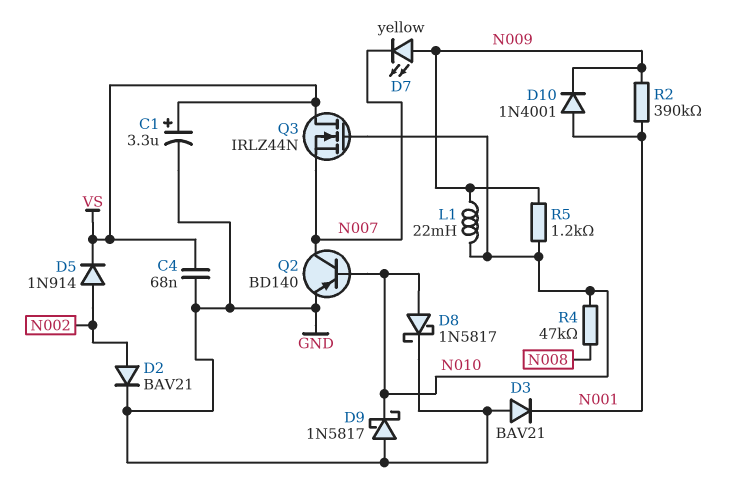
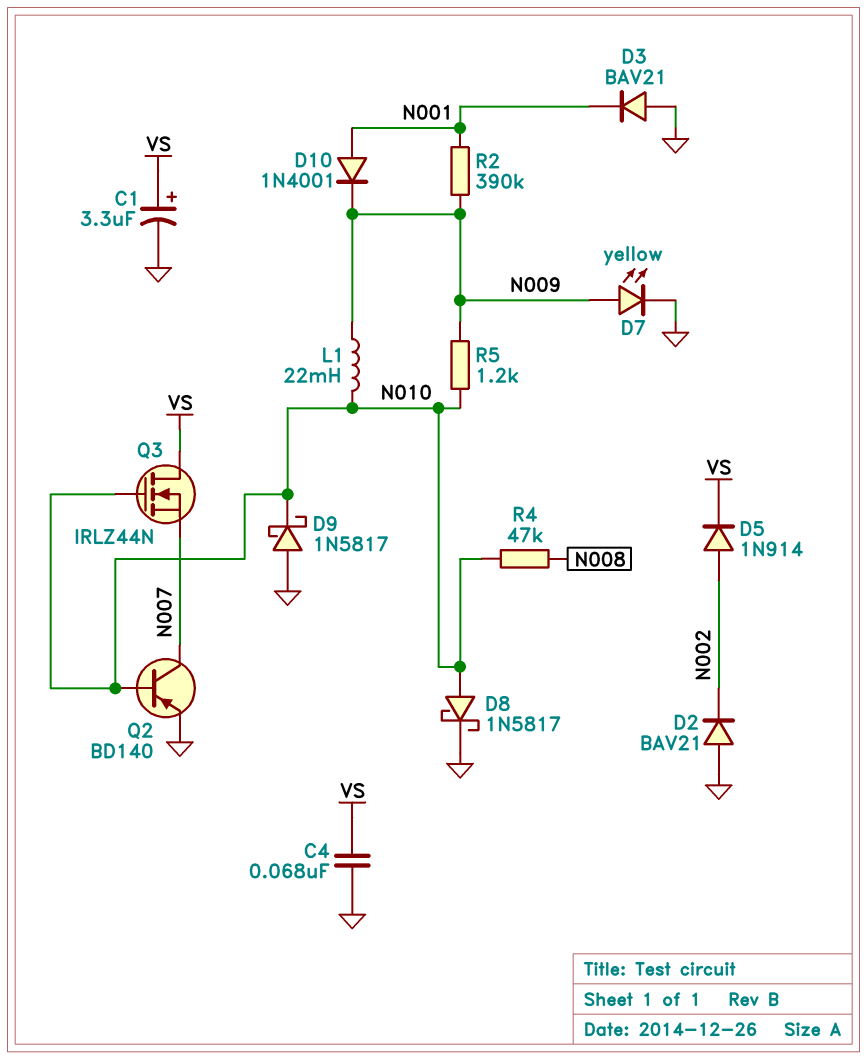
D2: diode BAV21 (A N002, K GND) -> diode BAV21 (A GND, K N002)
D7: LED yellow (A N009, K N007) -> LED yellow (A N009, K GND)

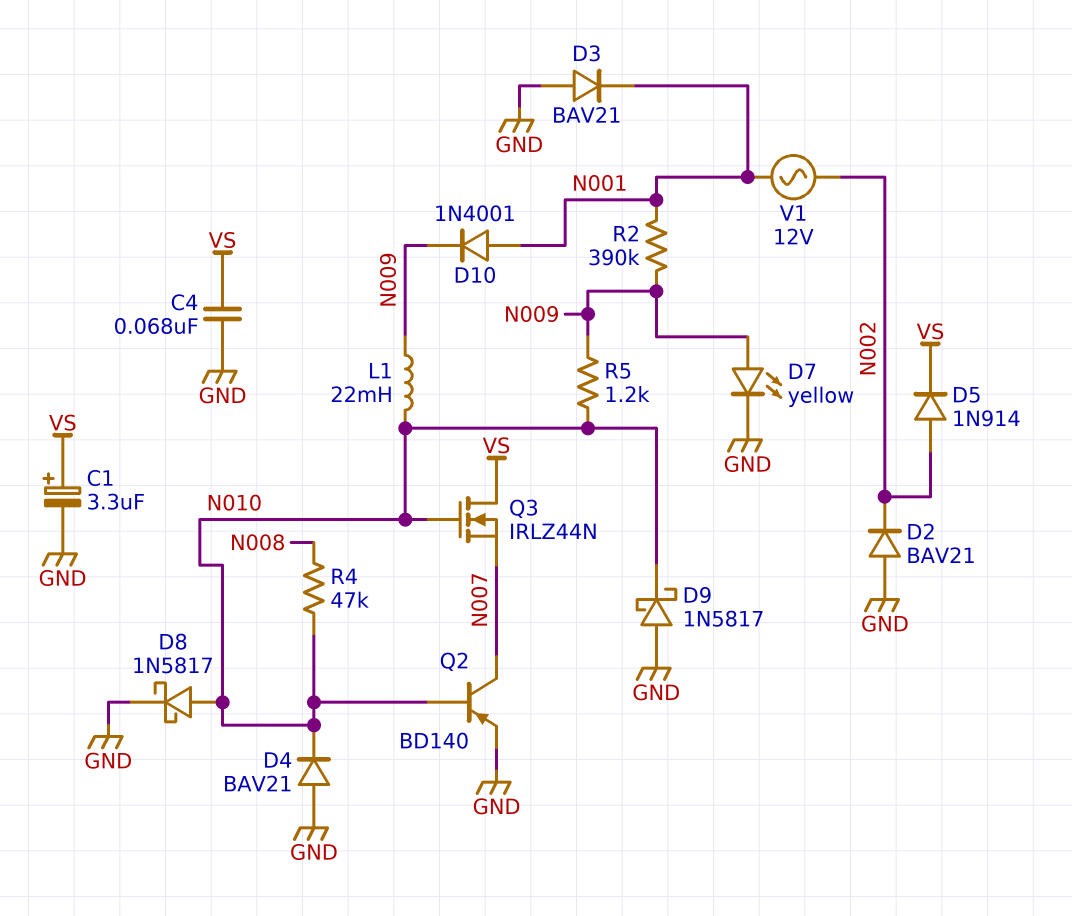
D4: none -> diode BAV21 (A GND, K N010)
V1: none -> AC 12V (N001, N002)

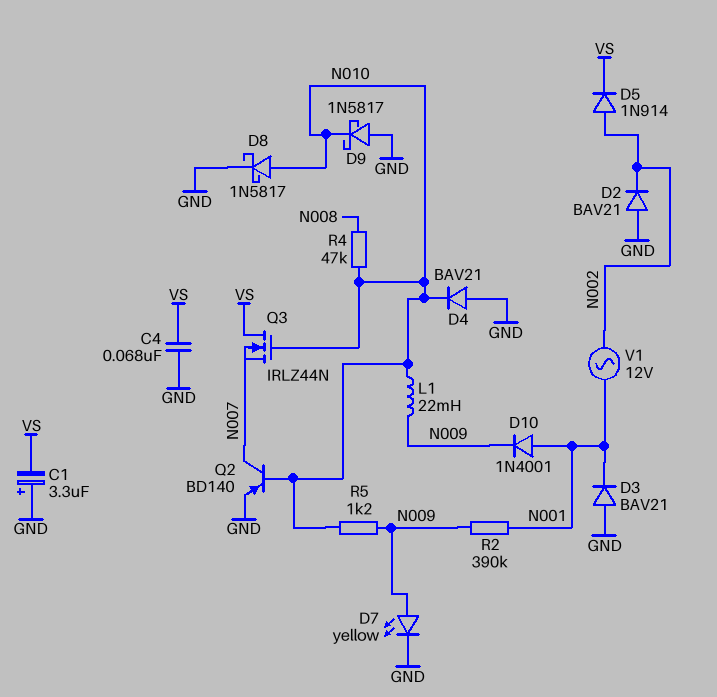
C1: 3.3uF (plus VS, minus GND) -> 3.3uF (plus GND, minus VS)

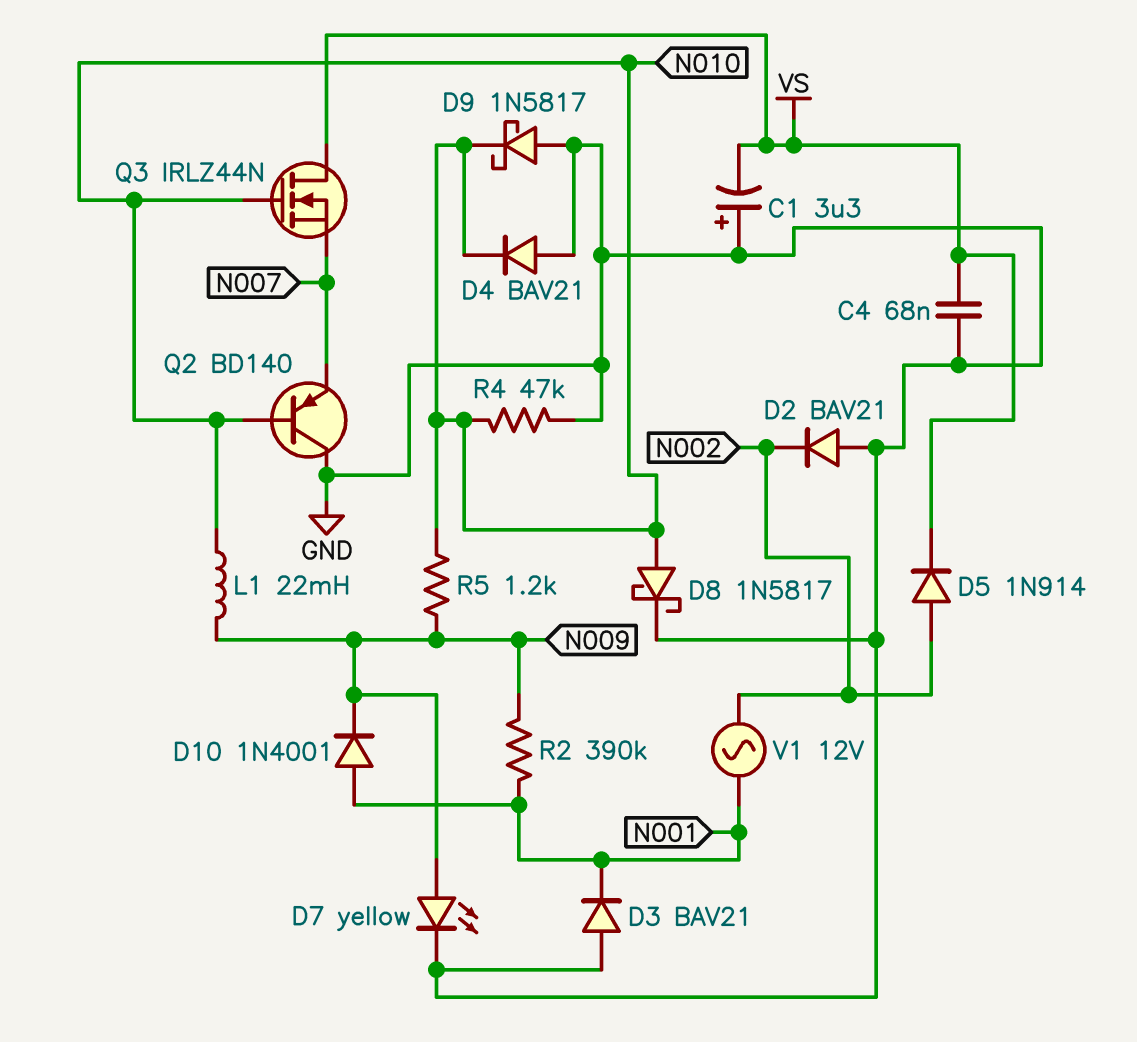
Q2: PNP BD140 (B N010, C N007, E GND) -> PNP BD140 (B N010, C GND, E N007)
R4: 47k (N008, N010) -> 47k (GND, N010)

